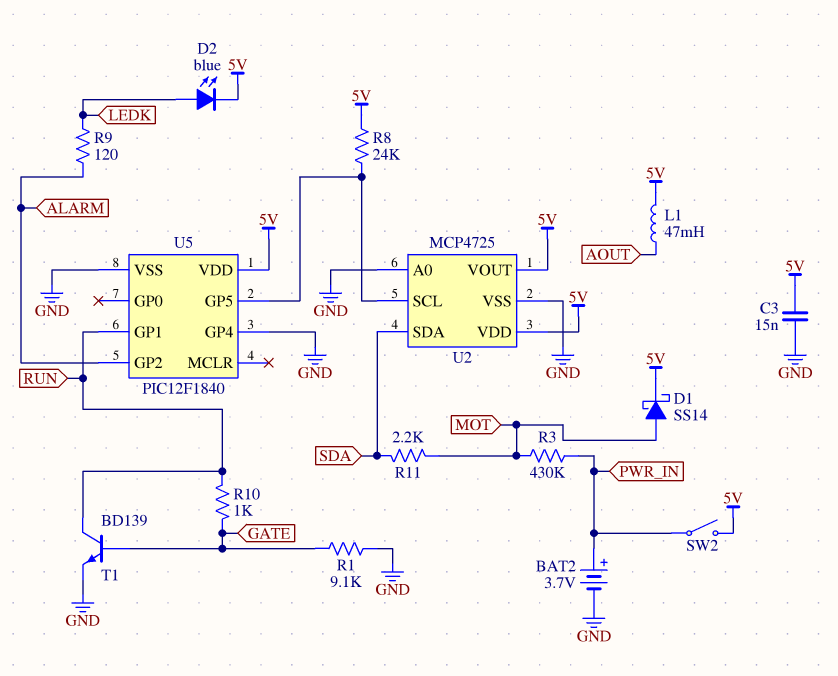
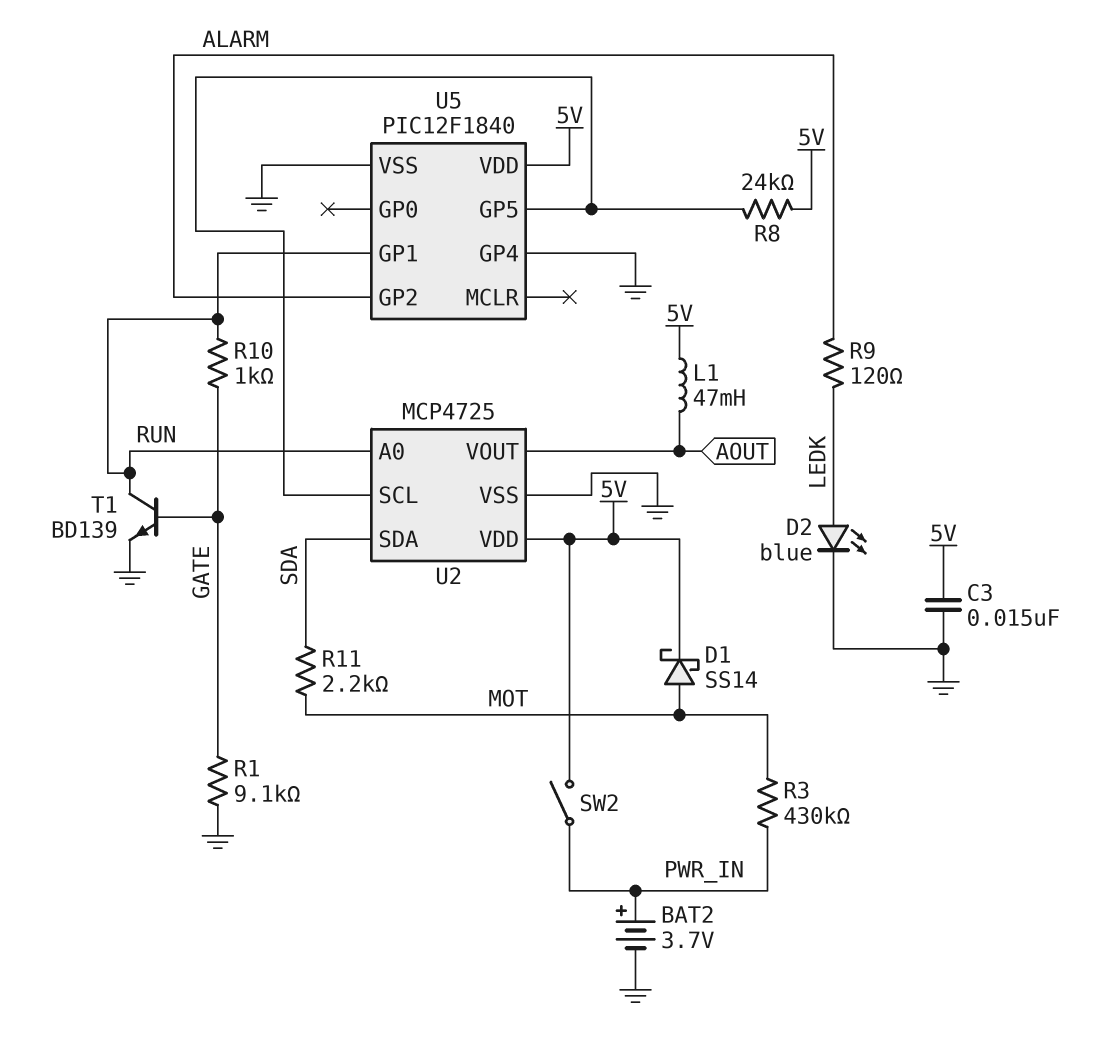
D2: LED blue (A LEDK, K 5V) -> LED blue (A LEDK, K GND)
U2 pin A0: GND -> RUN
U2 pin VOUT: 5V -> AOUT

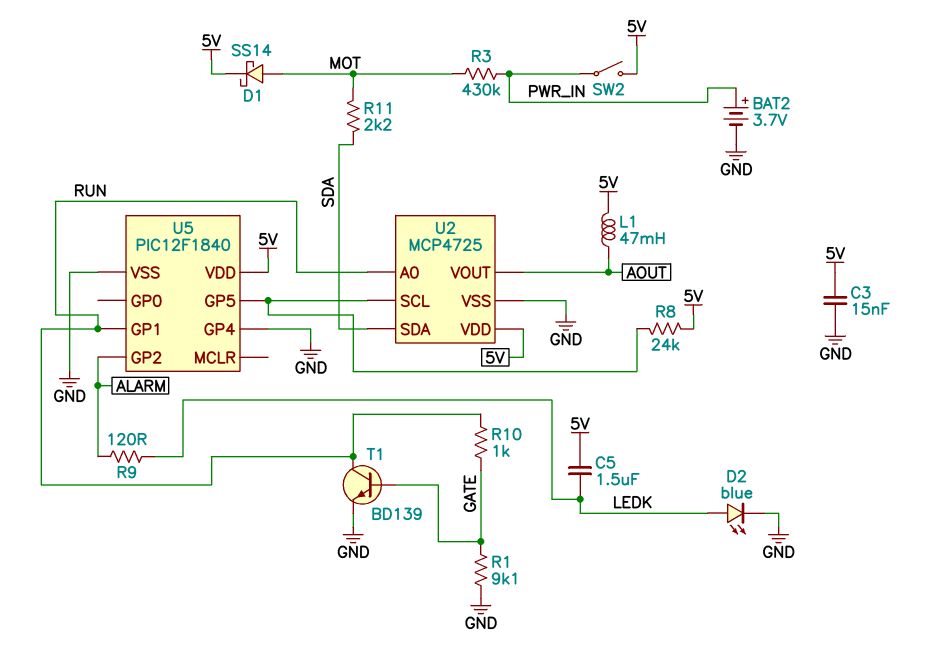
C5: none -> 1.5uF (5V, LEDK)

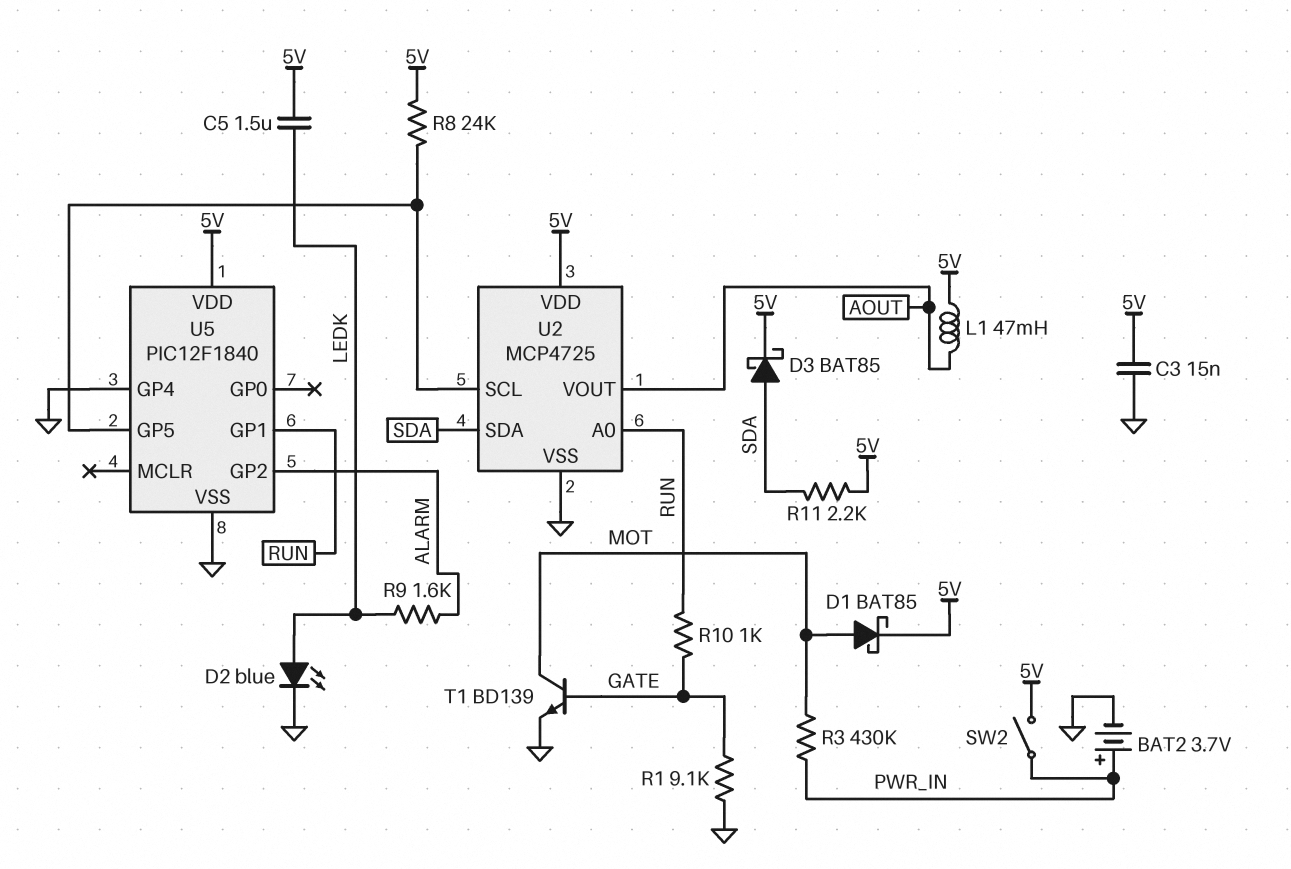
D1: schottky SS14 (A MOT, K 5V) -> schottky BAT85 (A MOT, K 5V)
D3: none -> schottky BAT85 (A SDA, K 5V)
R9: 120 (ALARM, LEDK) -> 1.6k (ALARM, LEDK)
R11: 2.2k (MOT, SDA) -> 2.2k (5V, SDA)
T1: NPN BD139 (B GATE, C RUN, E GND) -> NPN BD139 (B GATE, C MOT, E GND)

